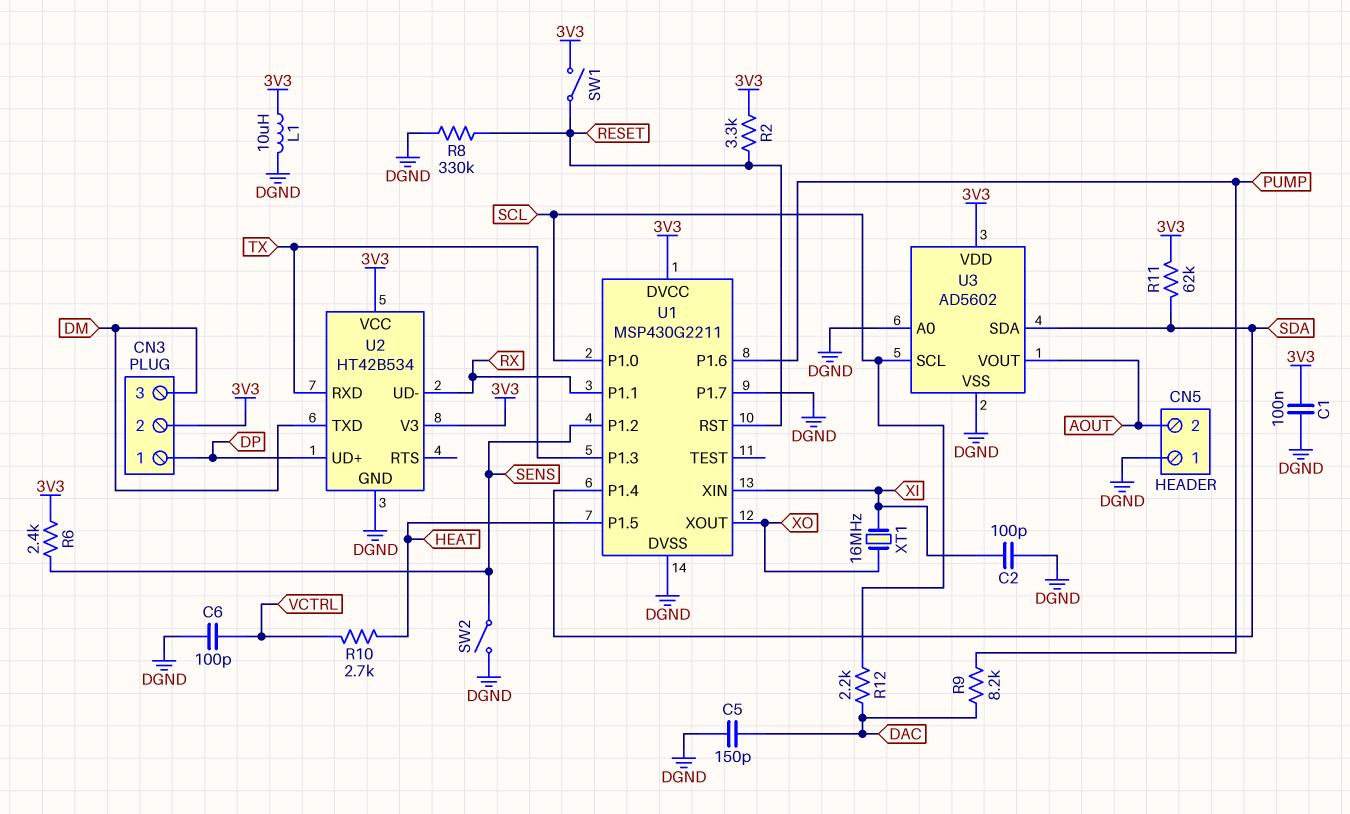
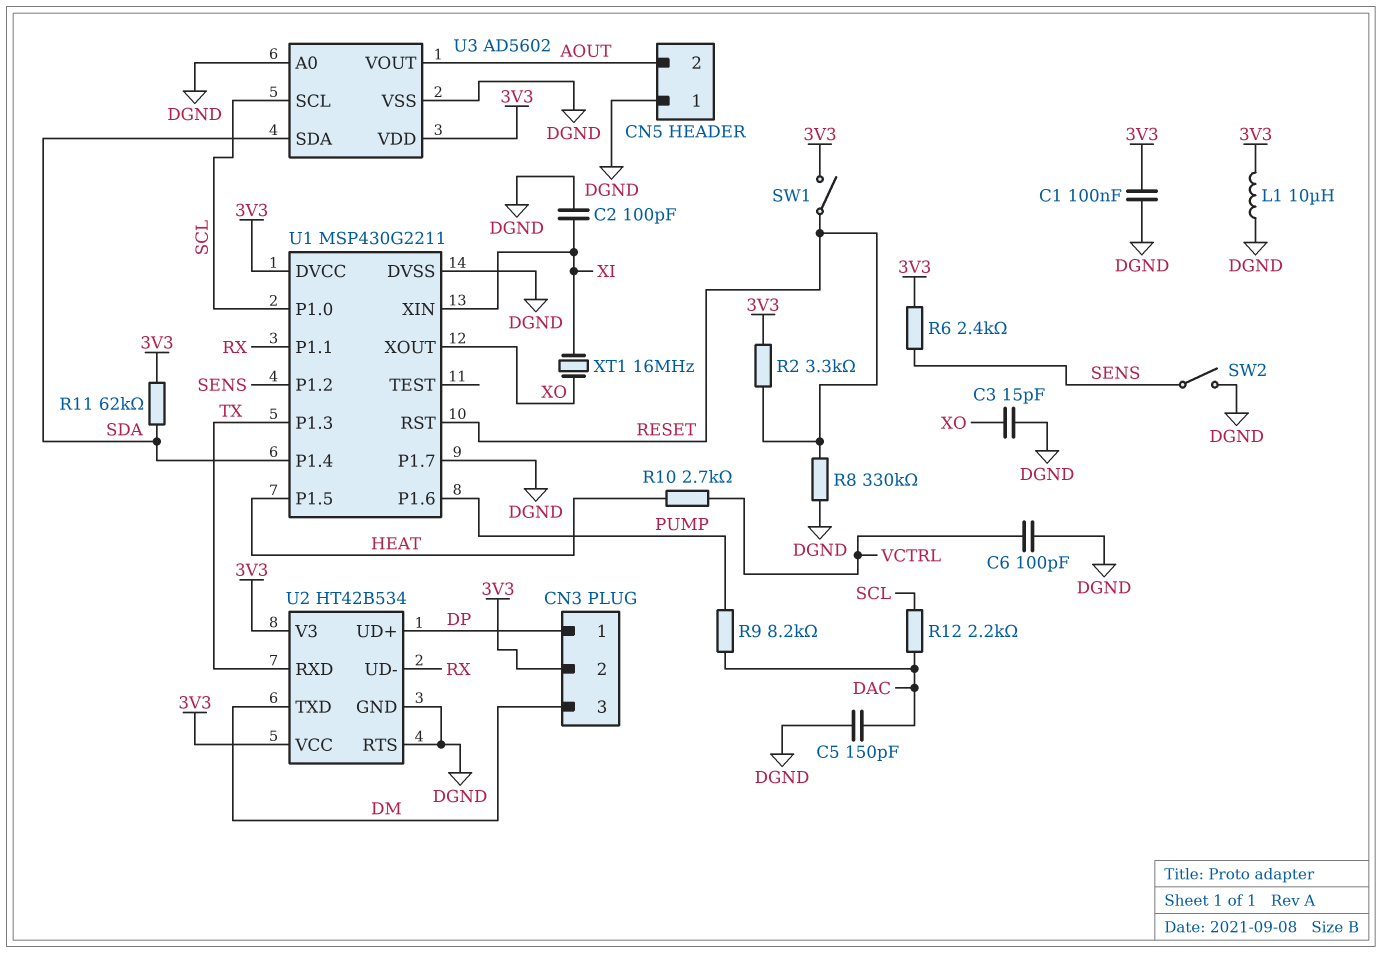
C3: none -> 15pF (DGND, XO)
U2 pin RTS: none -> DGND

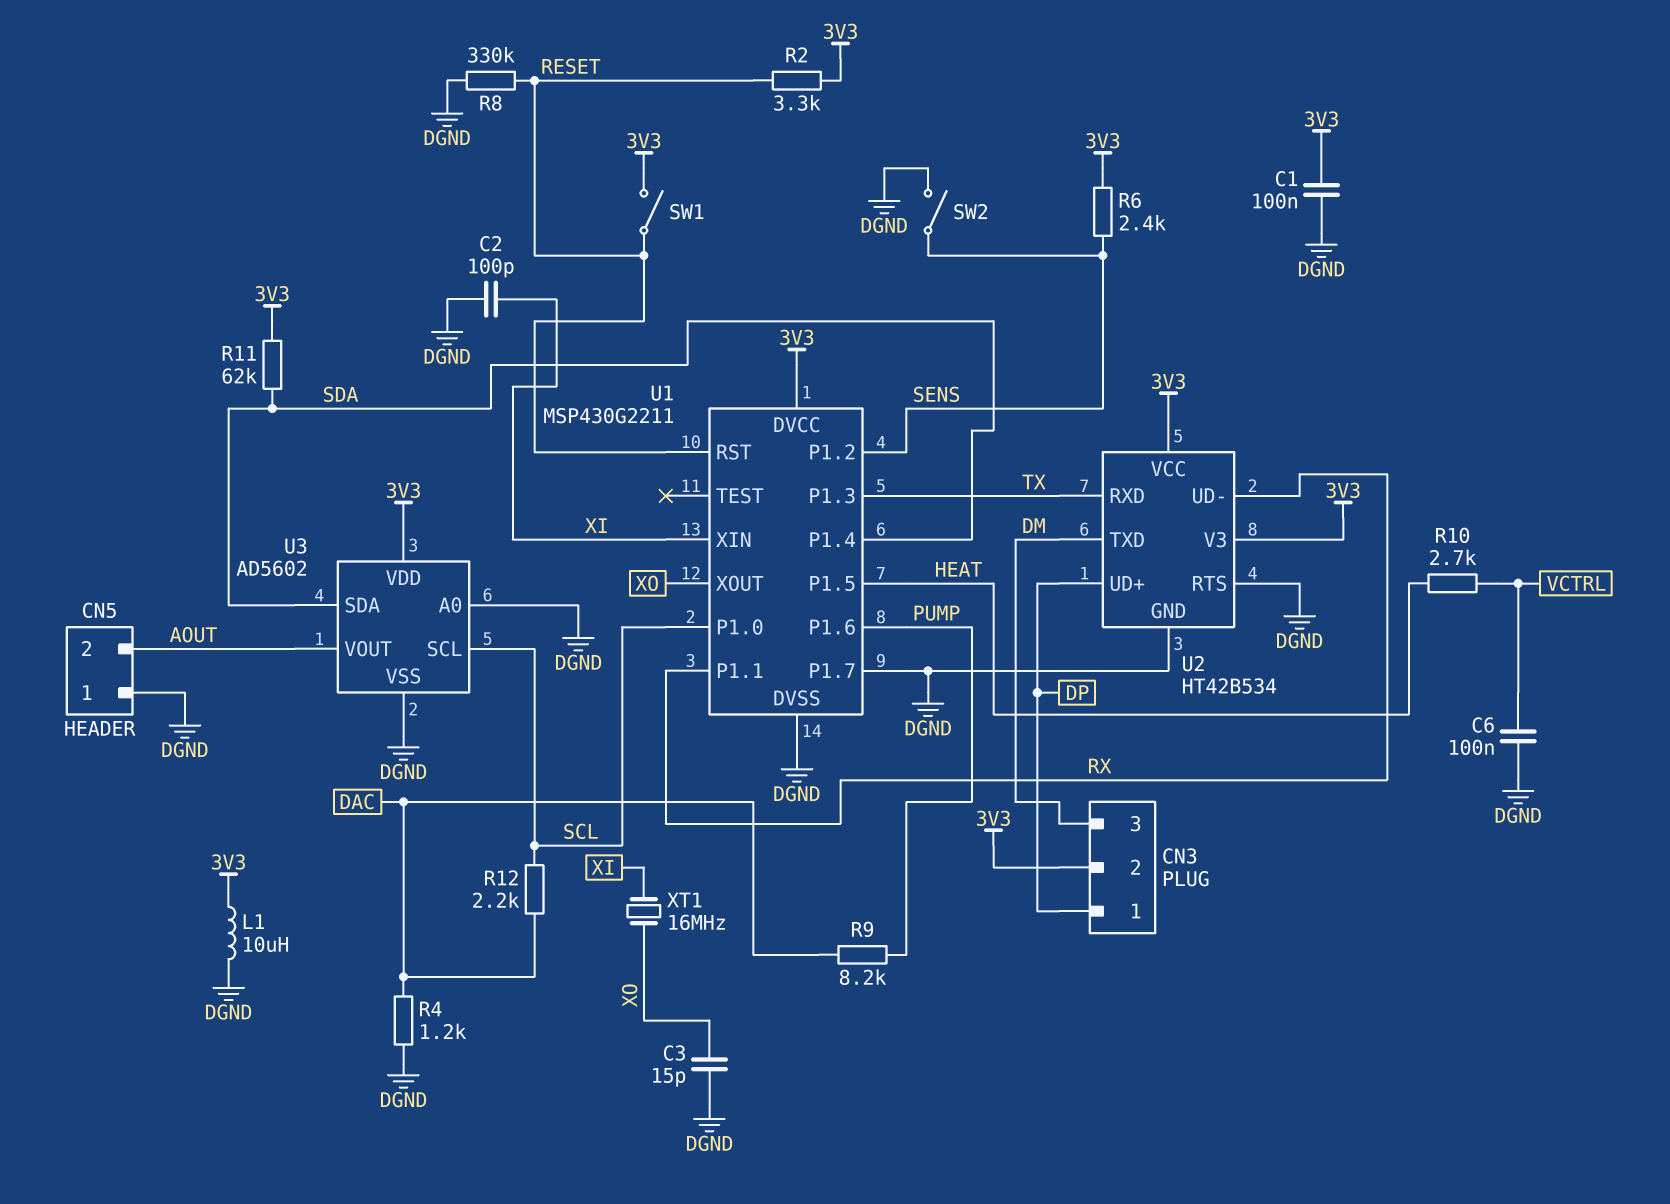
C5: 150pF (DAC, DGND) -> none
C6: 100pF (DGND, VCTRL) -> 100nF (DGND, VCTRL)
R4: none -> 1.2k (DAC, DGND)

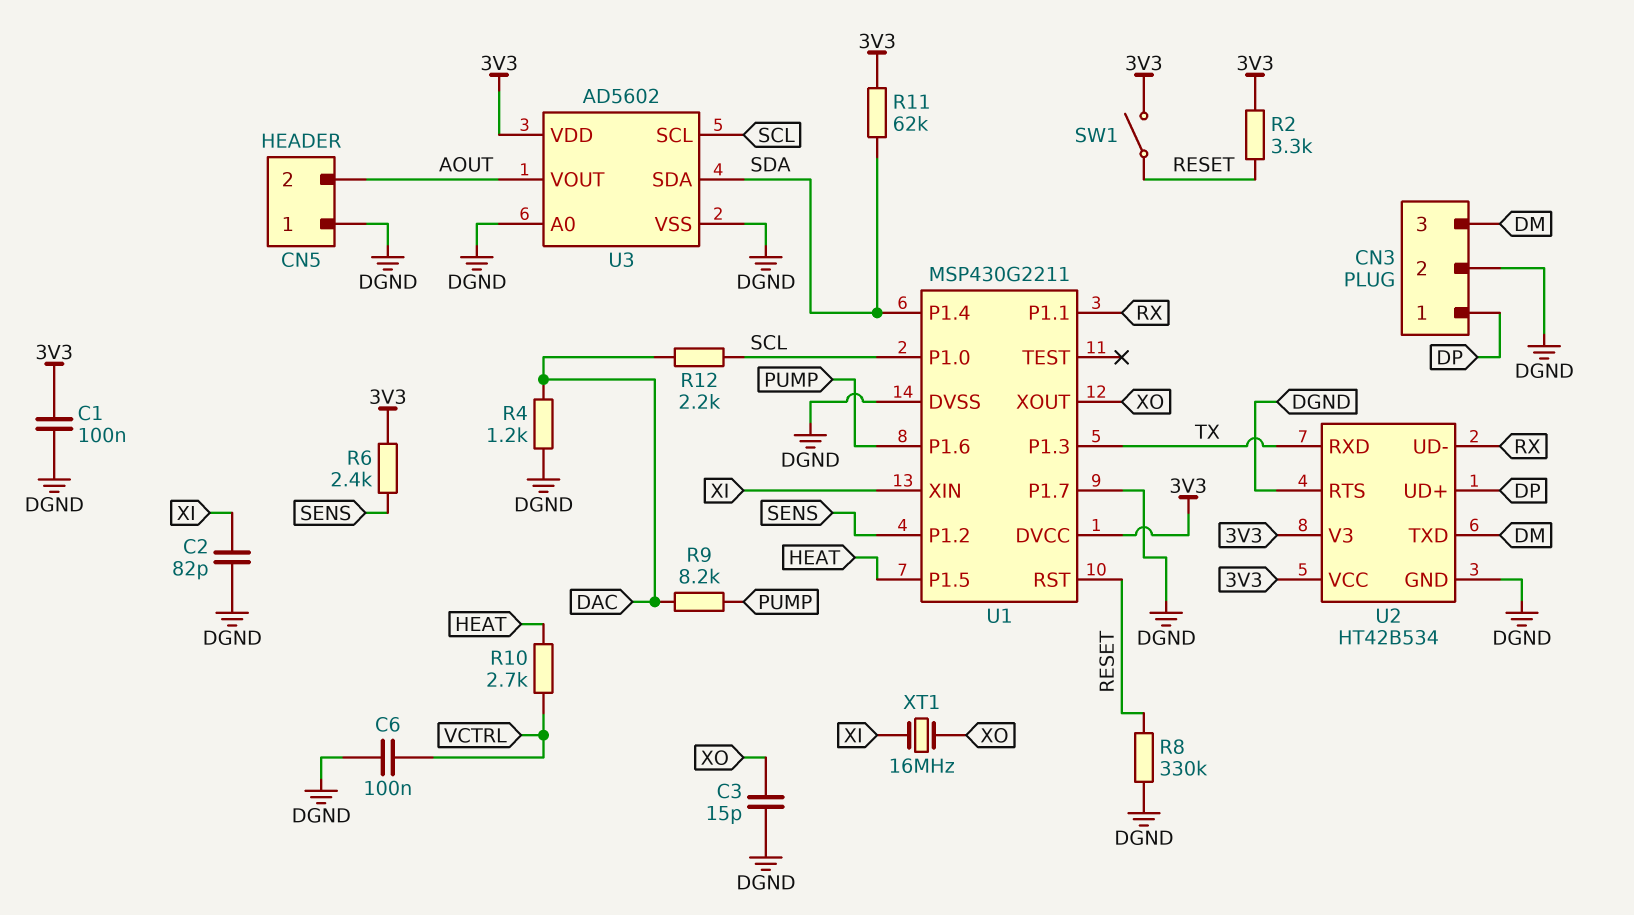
C2: 100pF (DGND, XI) -> 82pF (DGND, XI)
CN3 pin 2: 3V3 -> DGND
L1: 10uH (3V3, DGND) -> none
SW2: switch (DGND, SENS) -> none

